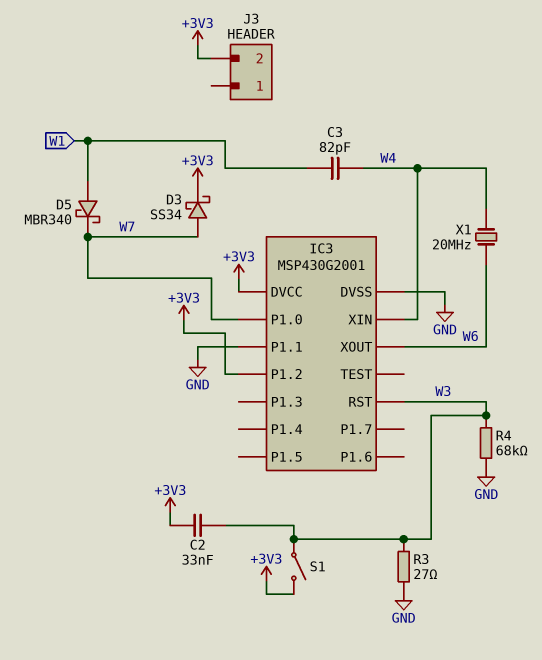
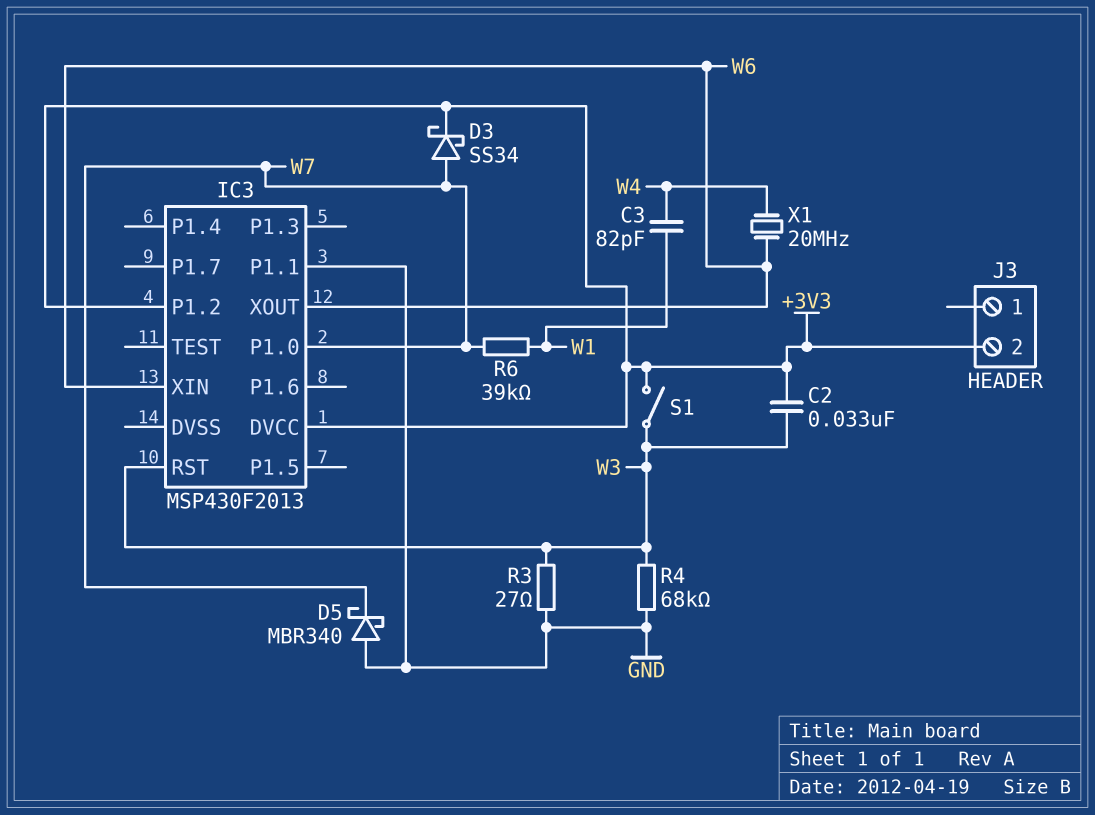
D5: schottky MBR340 (A W1, K W7) -> schottky MBR340 (A GND, K W7)
IC3: MSP430G2001 -> MSP430F2013
IC3 pin DVSS: GND -> none
IC3 pin XIN: W4 -> W6
R6: none -> 39k (W1, W7)

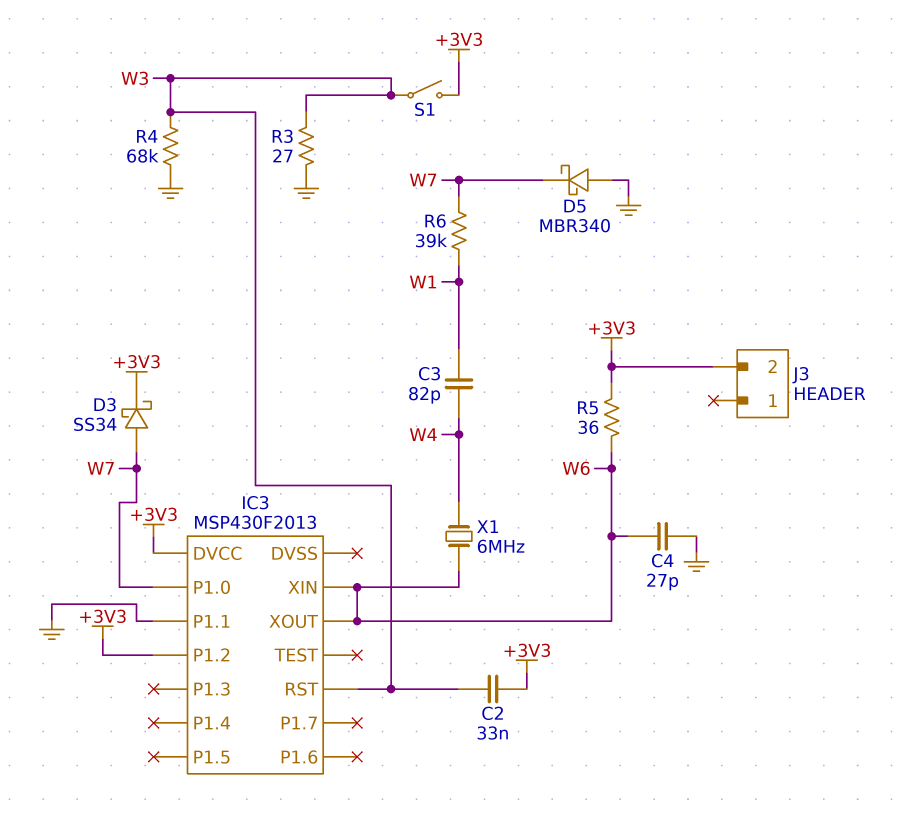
C4: none -> 27pF (GND, W6)
R5: none -> 36 (+3V3, W6)
X1: 20MHz (W4, W6) -> 6MHz (W4, W6)

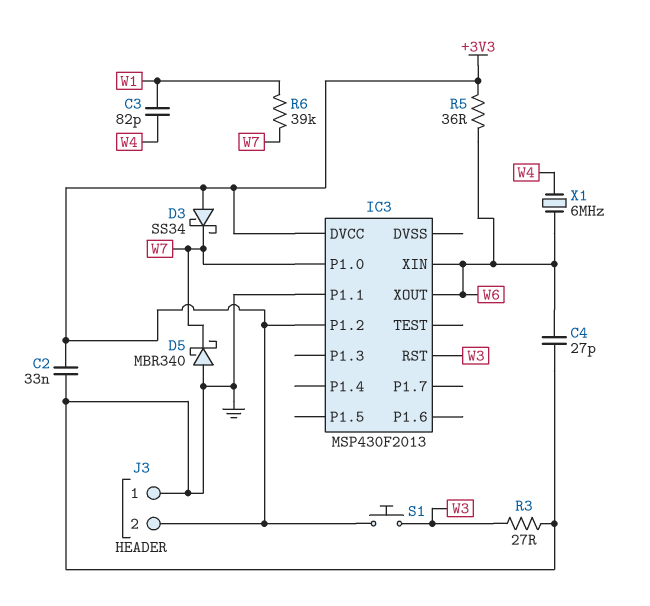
C2: 33nF (+3V3, W3) -> 33nF (+3V3, GND)
D3: schottky SS34 (A W7, K +3V3) -> schottky SS34 (A +3V3, K W7)
J3 pin 1: none -> GND
R4: 68k (GND, W3) -> none
S1: switch (+3V3, W3) -> button (+3V3, W3)

